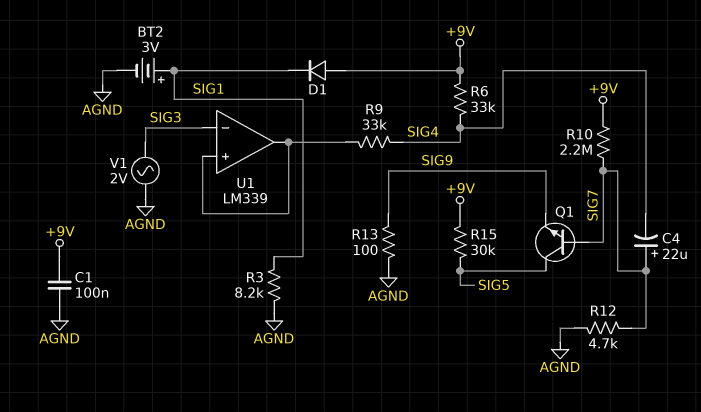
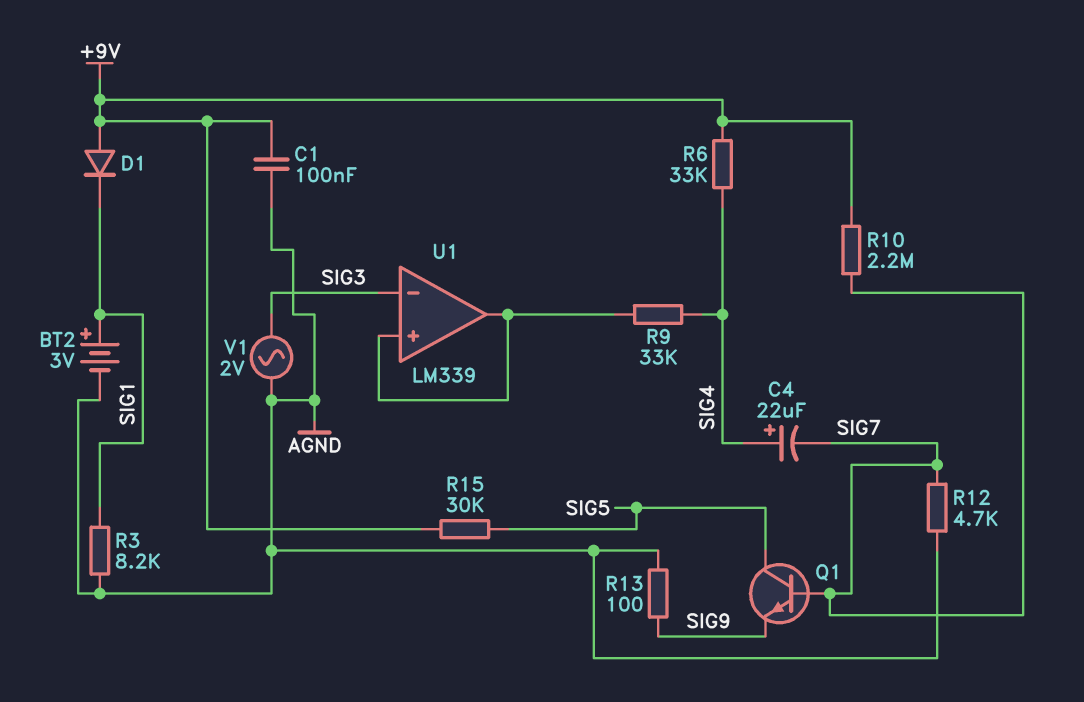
C4: 22uF (plus SIG7, minus SIG4) -> 22uF (plus SIG4, minus SIG7)

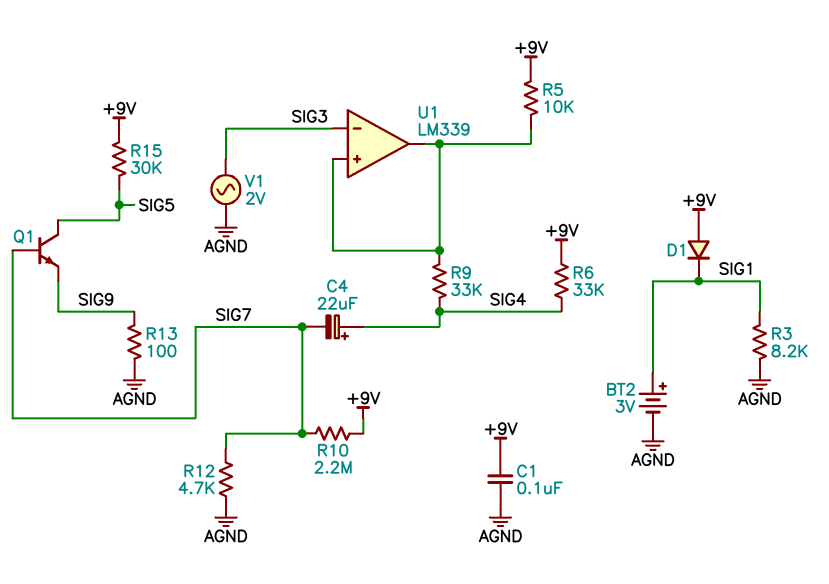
R5: none -> 10k (+9V, U1/in+)

